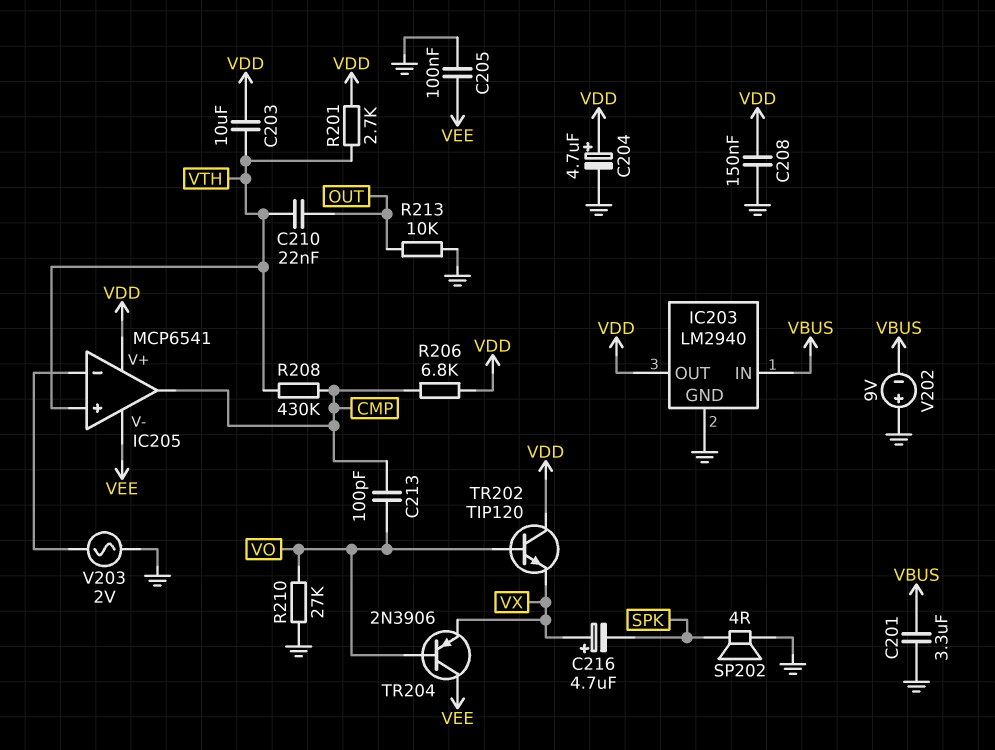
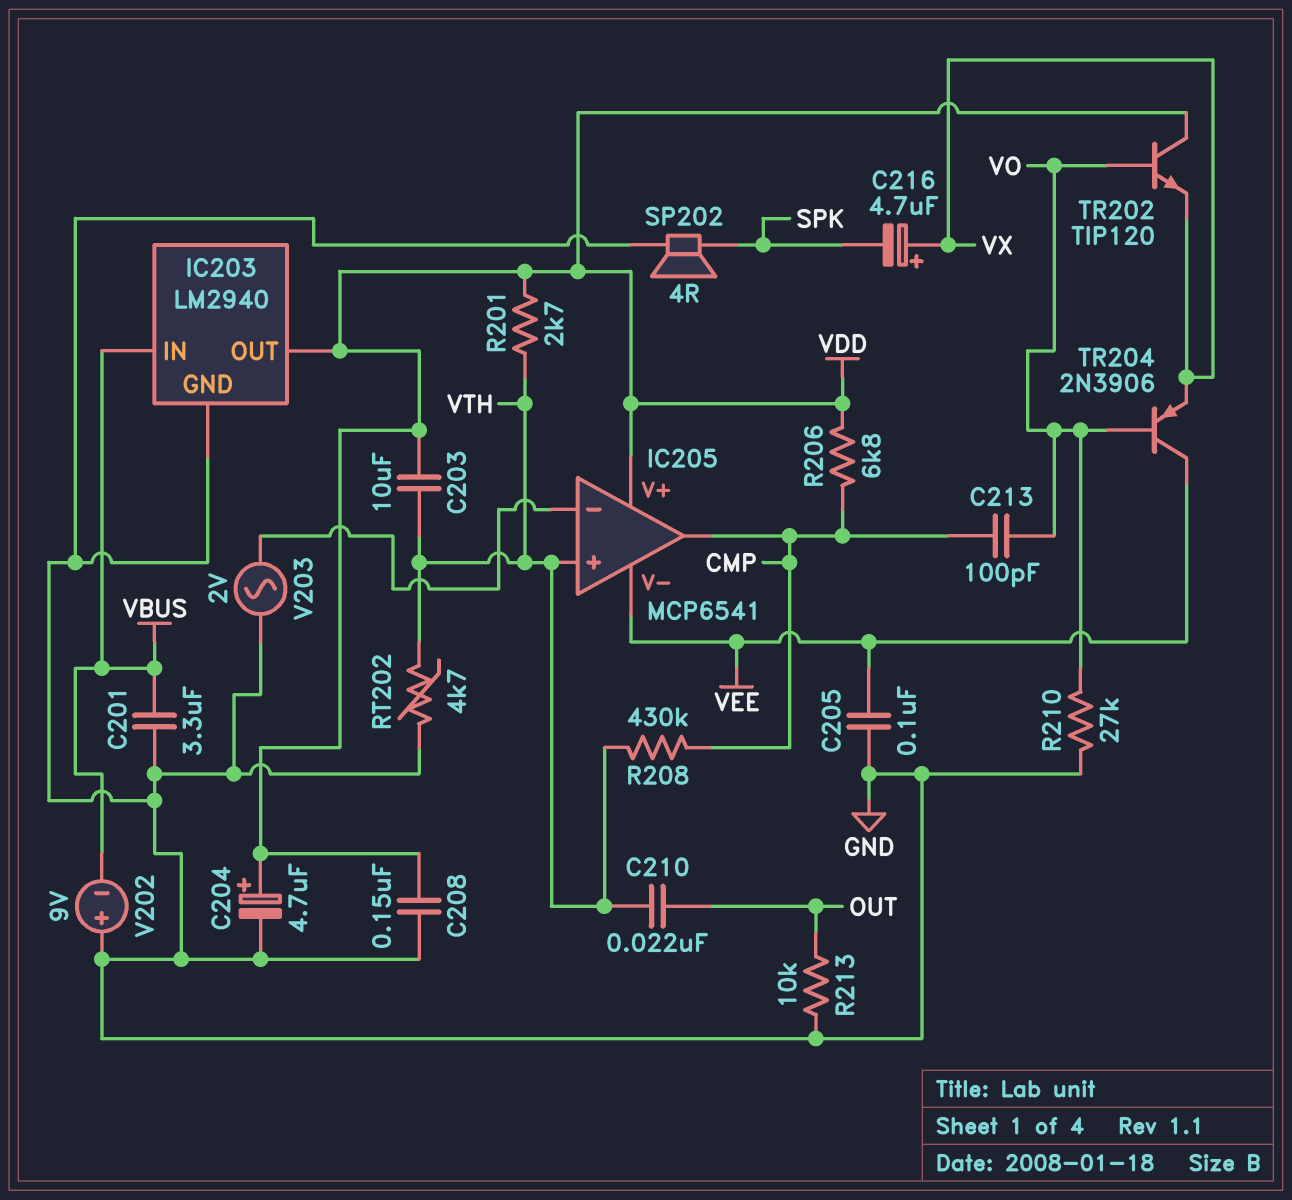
RT202: none -> 4.7k (GND, VTH)

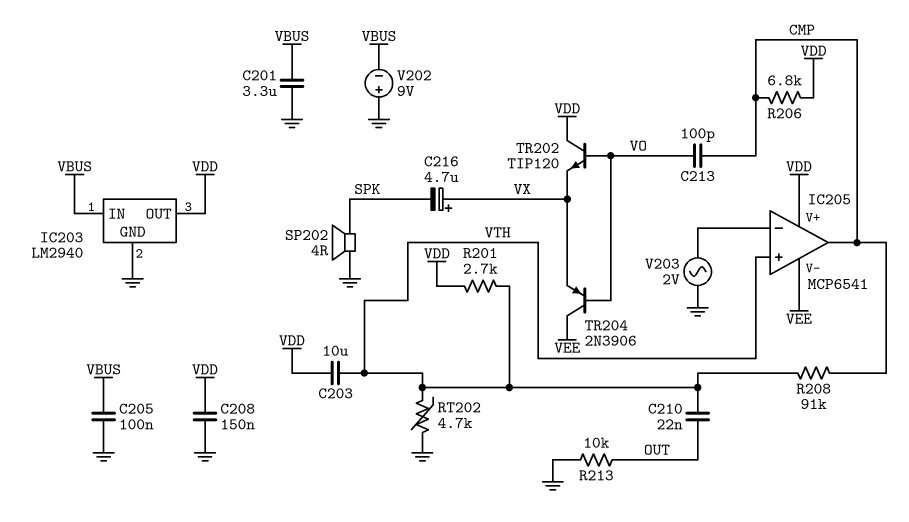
C204: 4.7uF (plus VDD, minus GND) -> none
C205: 100nF (GND, VEE) -> 100nF (GND, VBUS)
R208: 430k (CMP, VTH) -> 91k (CMP, VTH)
R210: 27k (GND, VO) -> none

